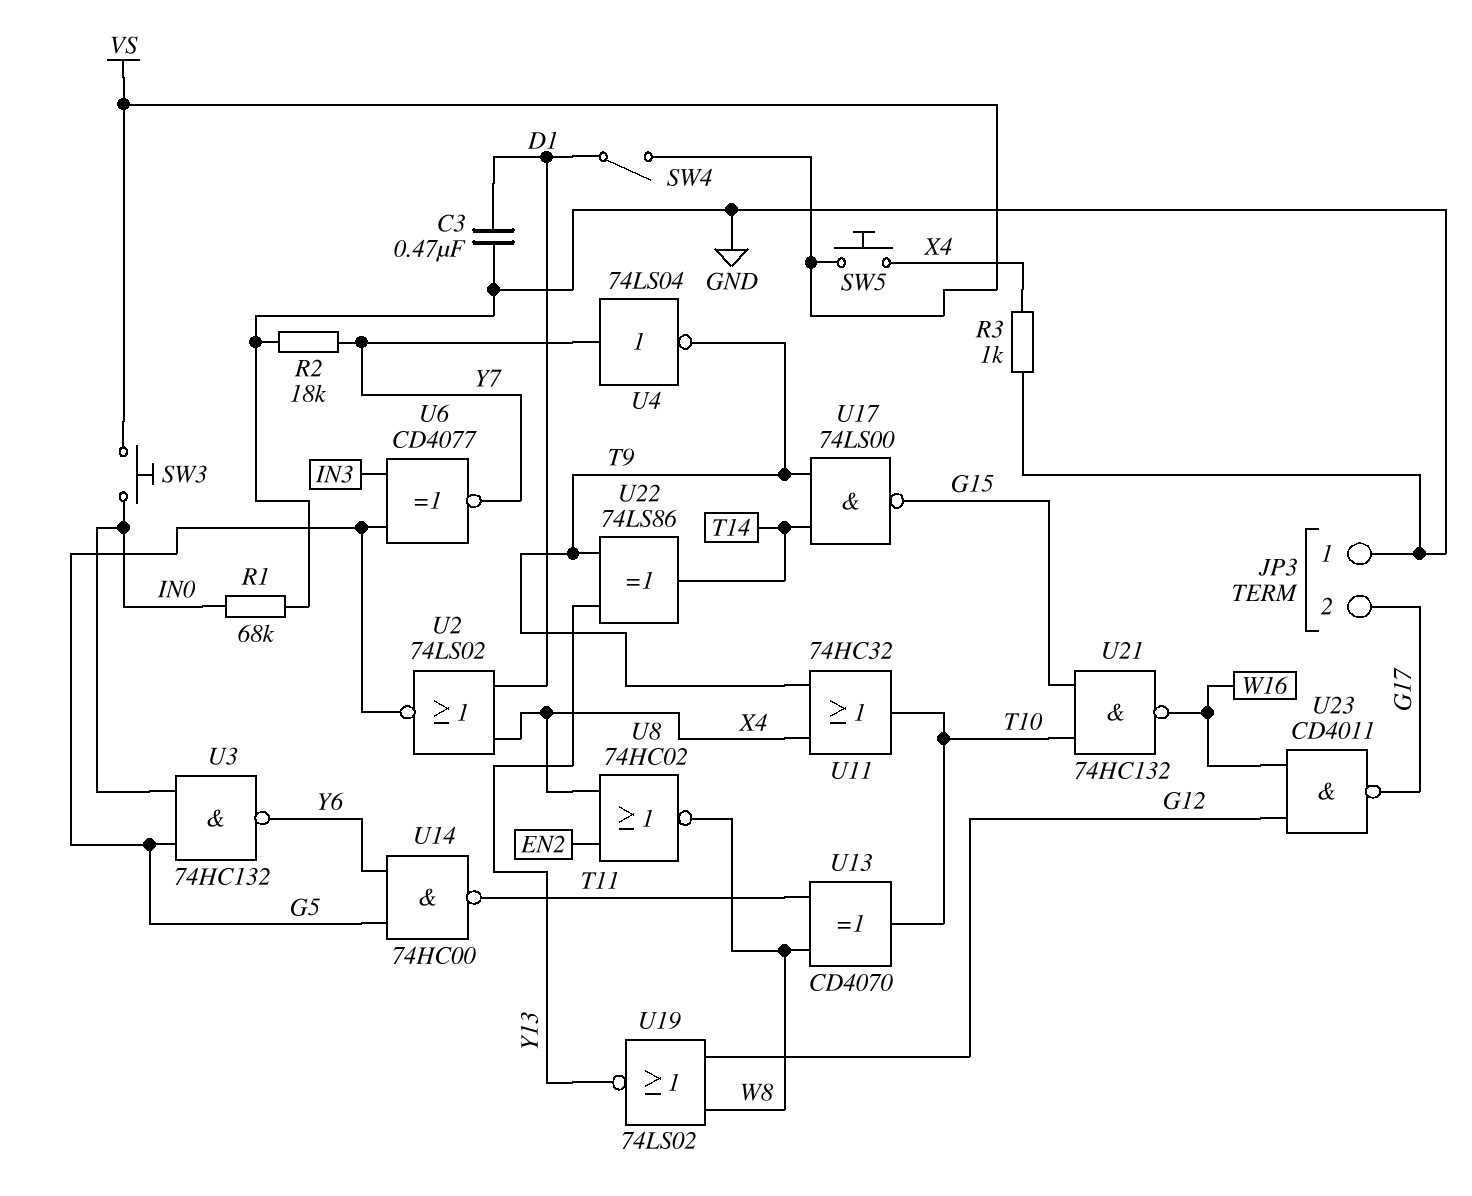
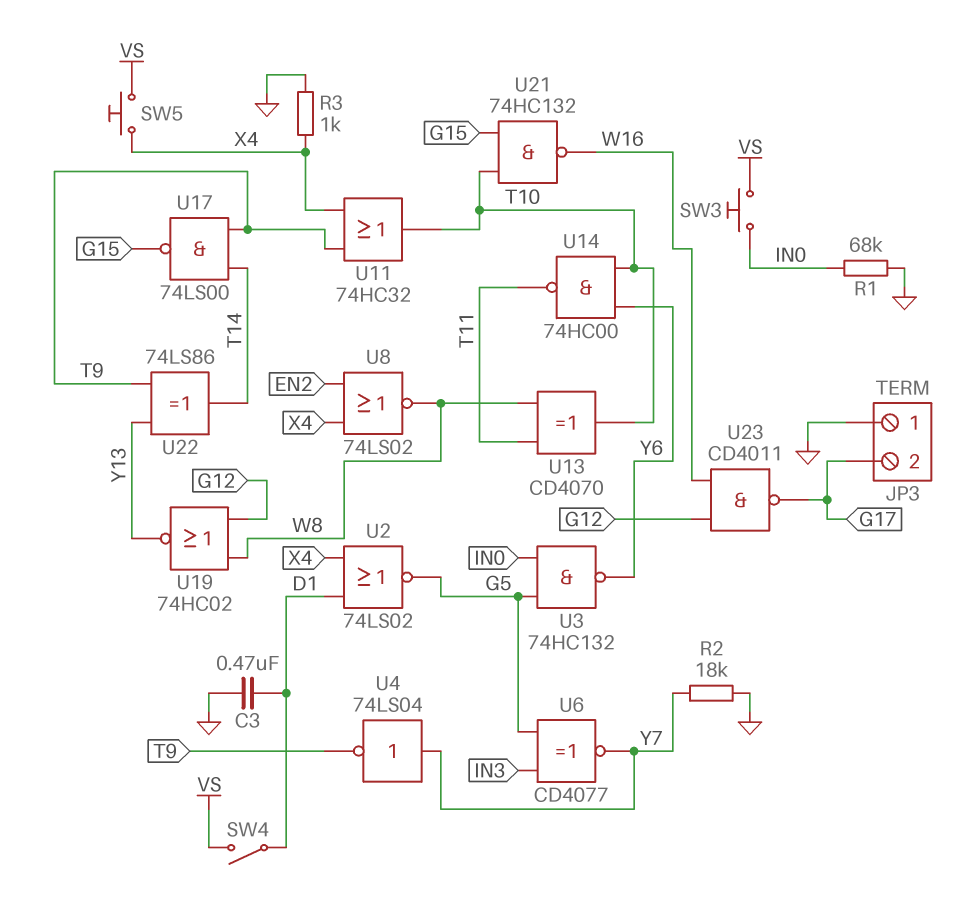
U8: NOR 74HC02 (in EN2, in X4, out W8) -> NOR 74LS02 (in EN2, in X4, out W8)
U14: NAND 74HC00 (in G5, in Y6, out T11) -> NAND 74HC00 (in T10, in Y6, out T11)
U19: NOR 74LS02 (in G12, in W8, out Y13) -> NOR 74HC02 (in G12, in W8, out Y13)

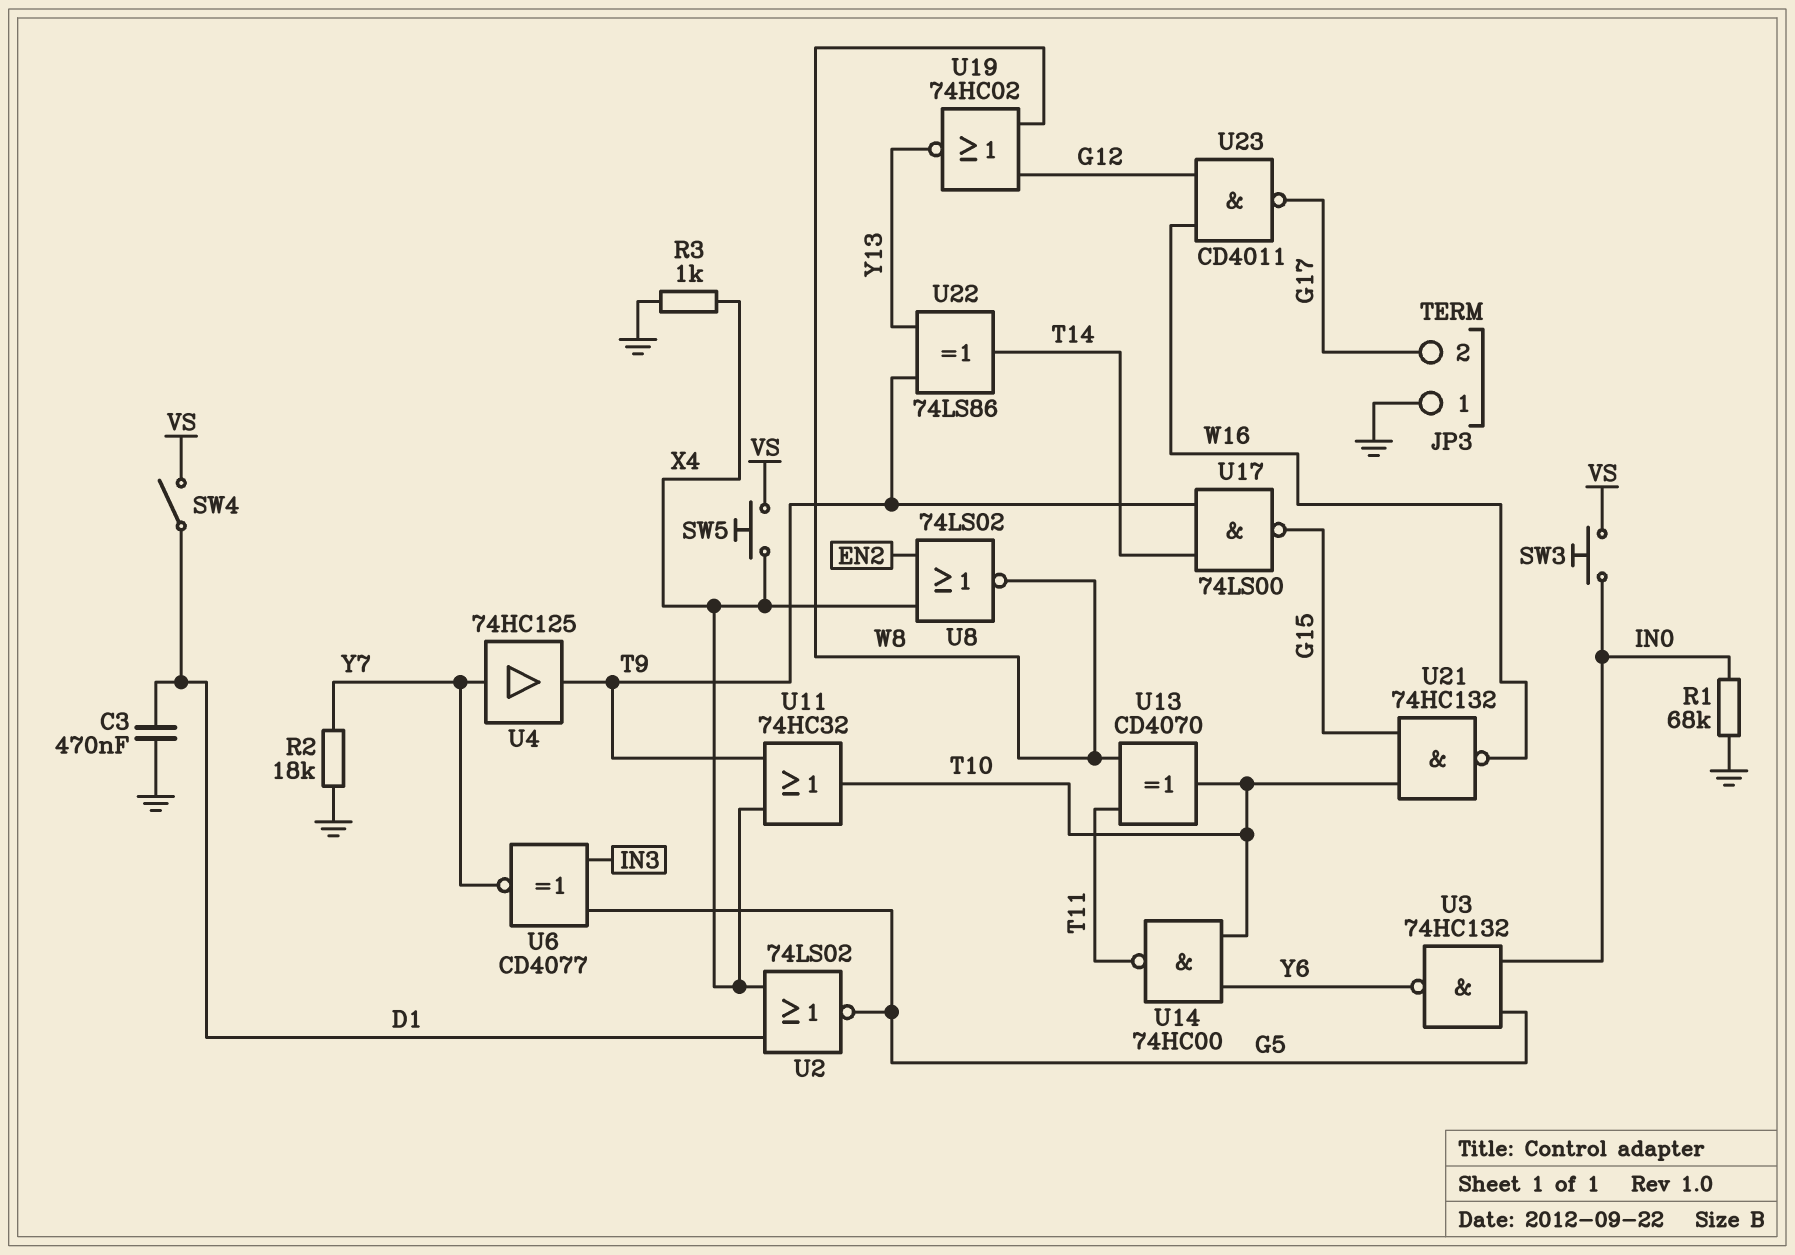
U4: NOT 74LS04 (in Y7, out T9) -> buffer 74HC125 (in Y7, out T9)

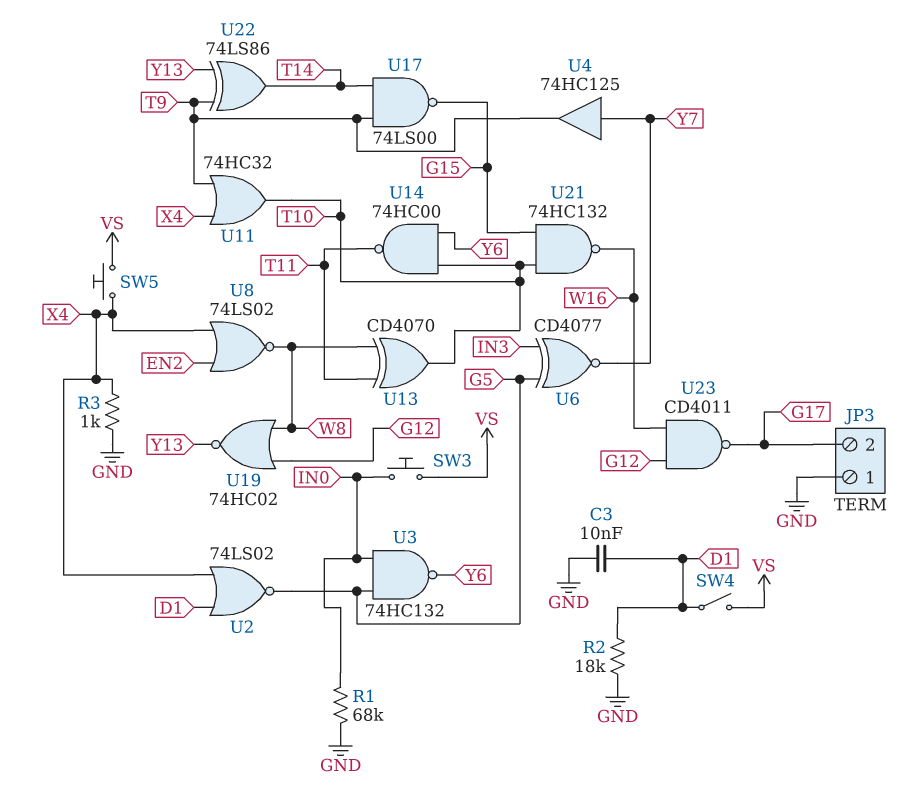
C3: 470nF (D1, GND) -> 10nF (D1, GND)
R2: 18k (GND, Y7) -> 18k (D1, GND)

